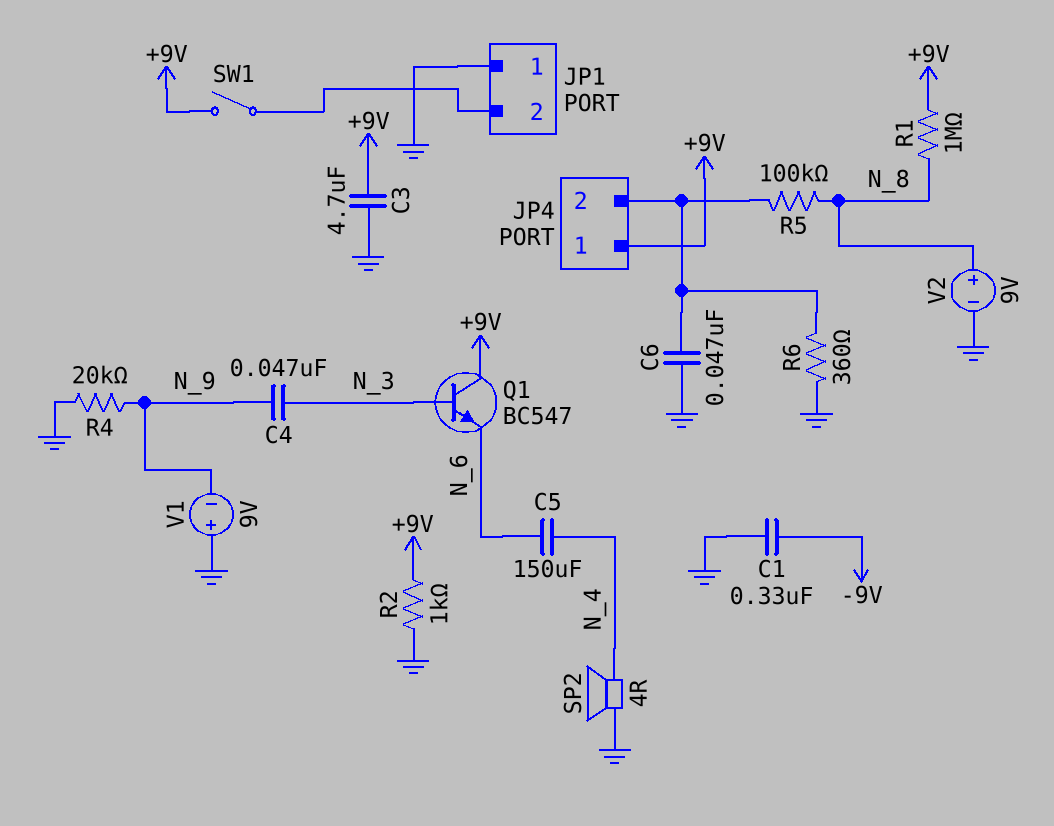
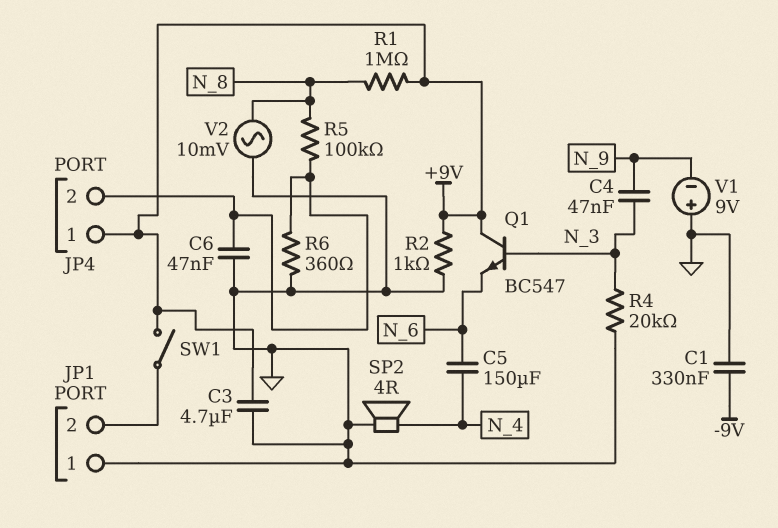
R4: 20k (GND, N_9) -> 20k (GND, N_3)
V2: 9V (plus N_8, minus GND) -> AC 10mV (GND, N_8)

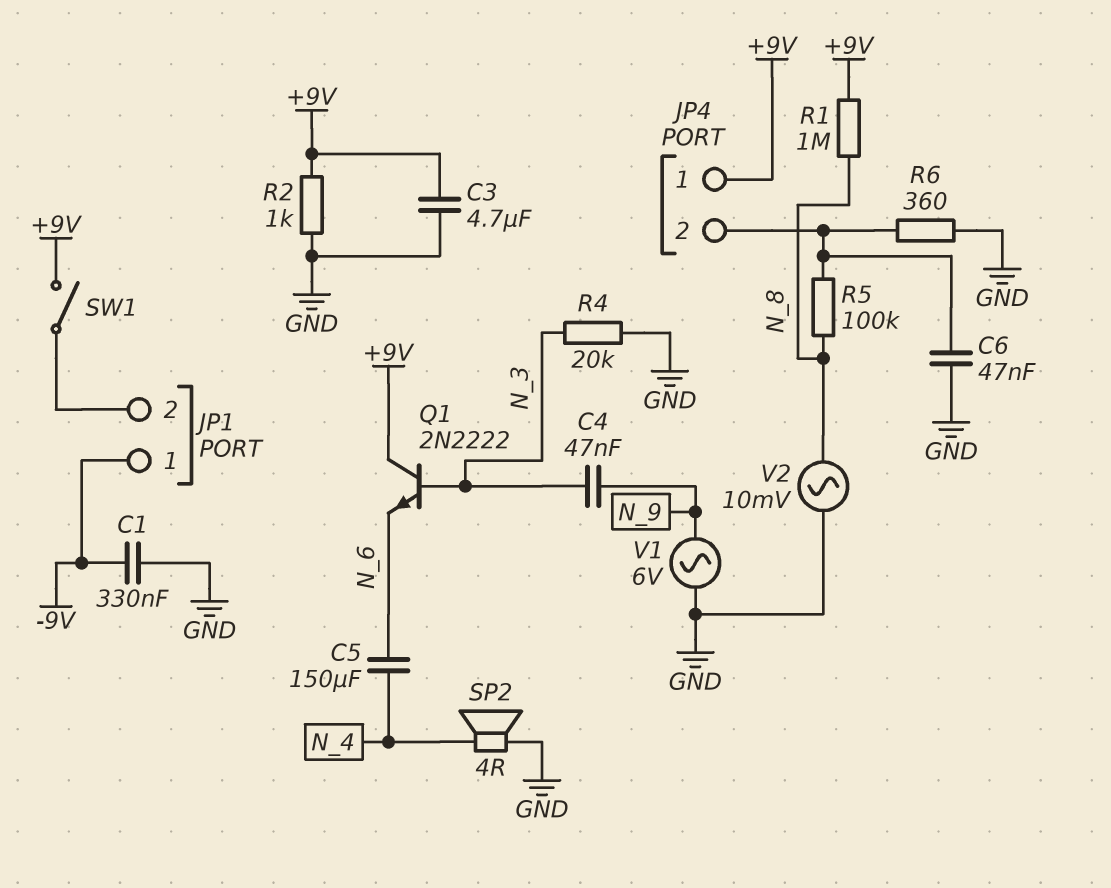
JP1 pin 1: GND -> -9V
Q1: NPN BC547 (B N_3, C +9V, E N_6) -> NPN 2N2222 (B N_3, C +9V, E N_6)
V1: 9V (plus GND, minus N_9) -> AC 6V (GND, N_9)

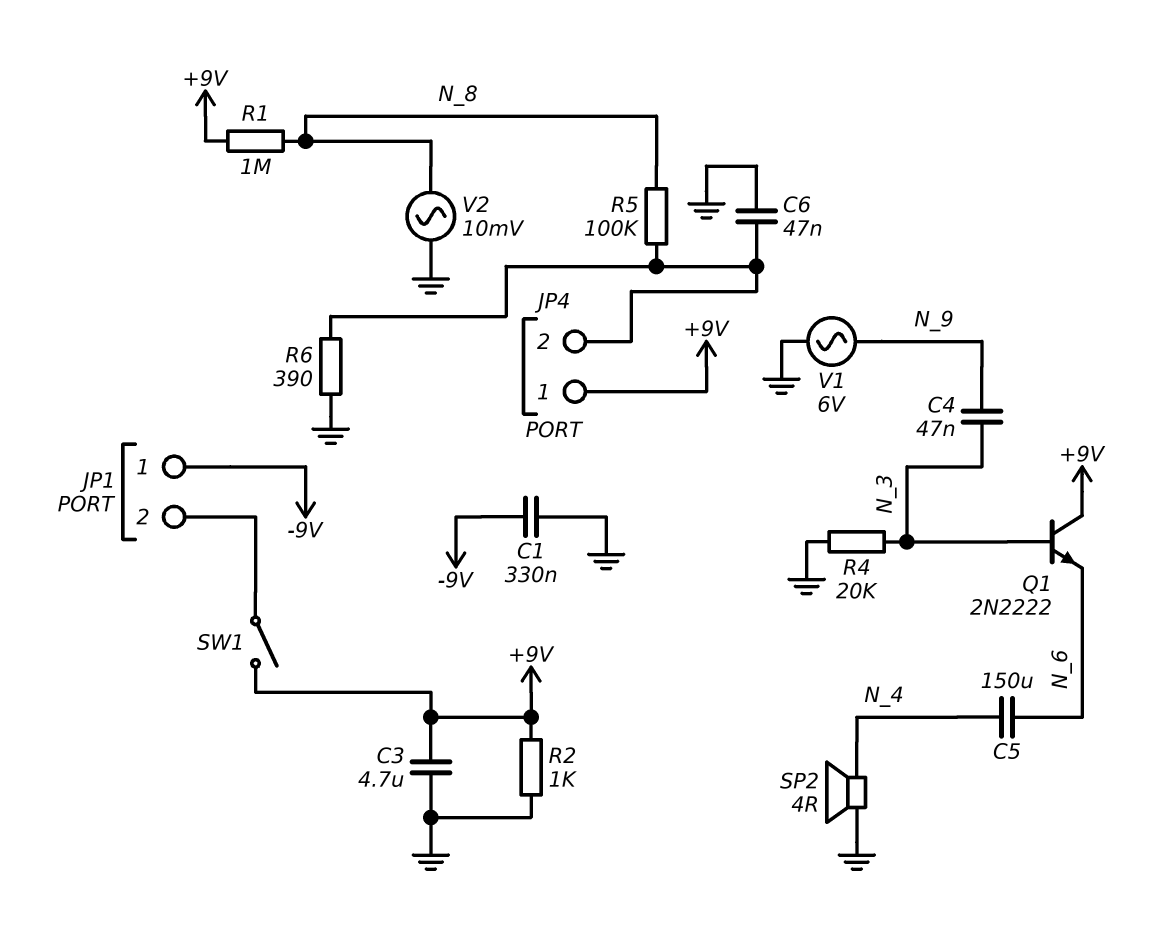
R6: 360 (GND, JP4/2) -> 390 (GND, JP4/2)

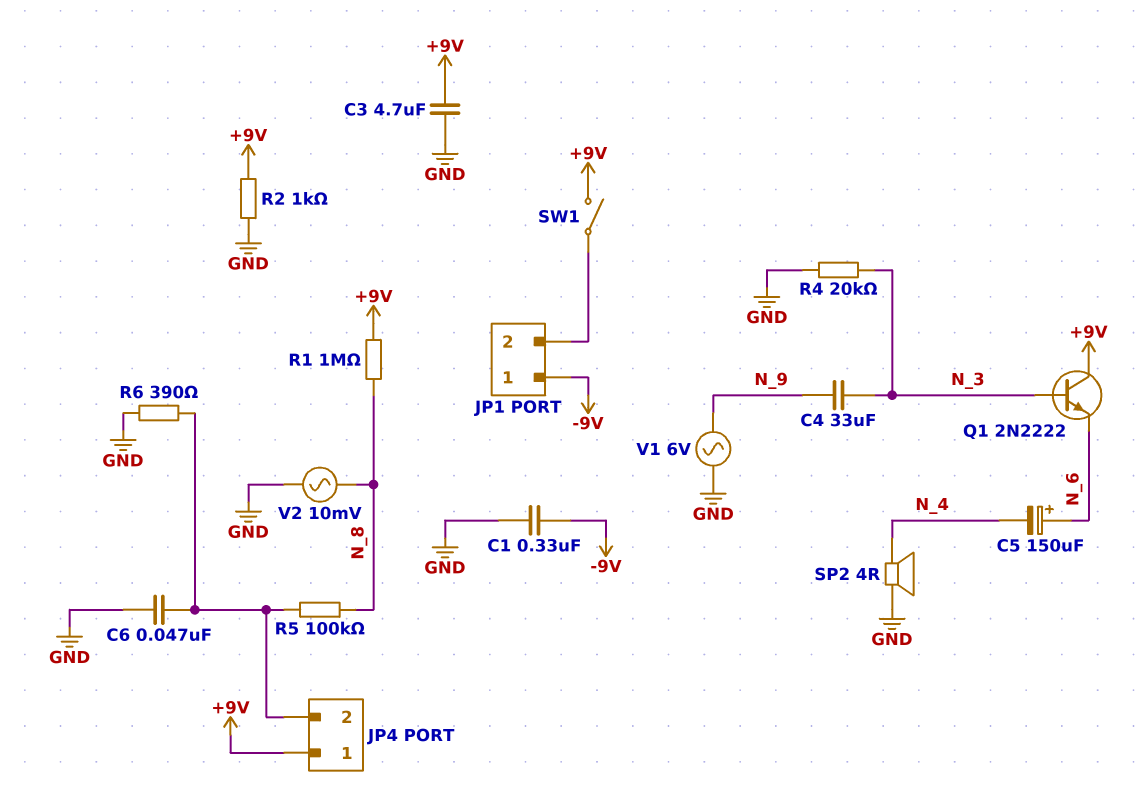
C4: 47nF (N_3, N_9) -> 33uF (N_3, N_9)
C5: 150uF (N_4, N_6) -> 150uF (plus N_6, minus N_4)

